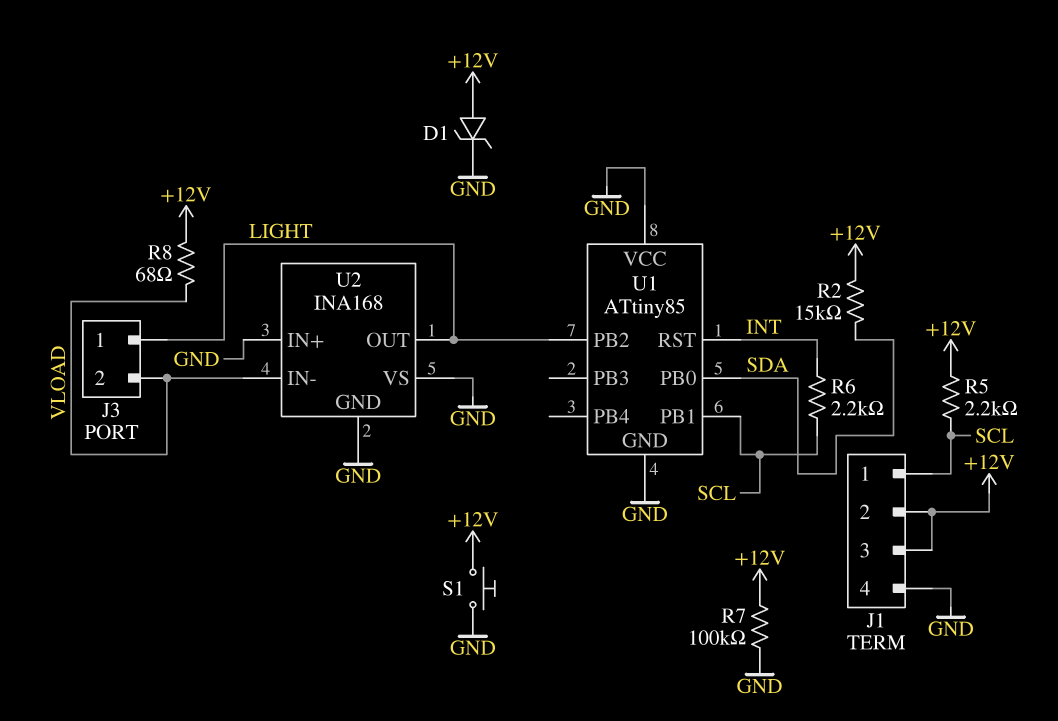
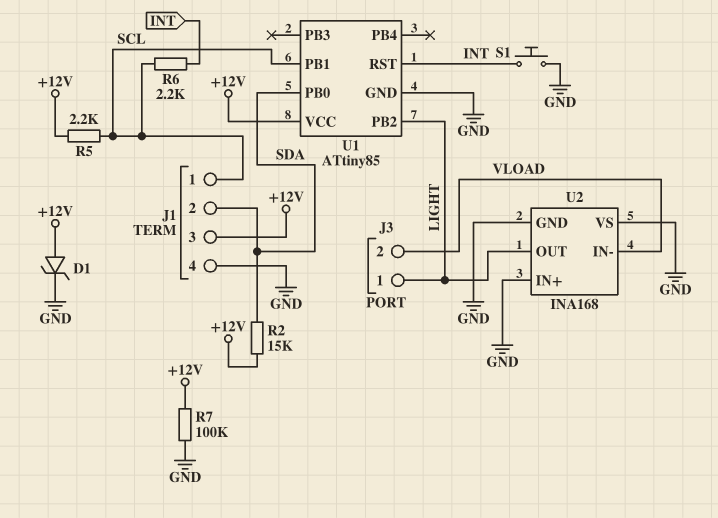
J1 pin 2: +12V -> SDA
R8: 68 (+12V, VLOAD) -> none
S1: button (+12V, GND) -> button (GND, INT)
U1 pin VCC: GND -> +12V

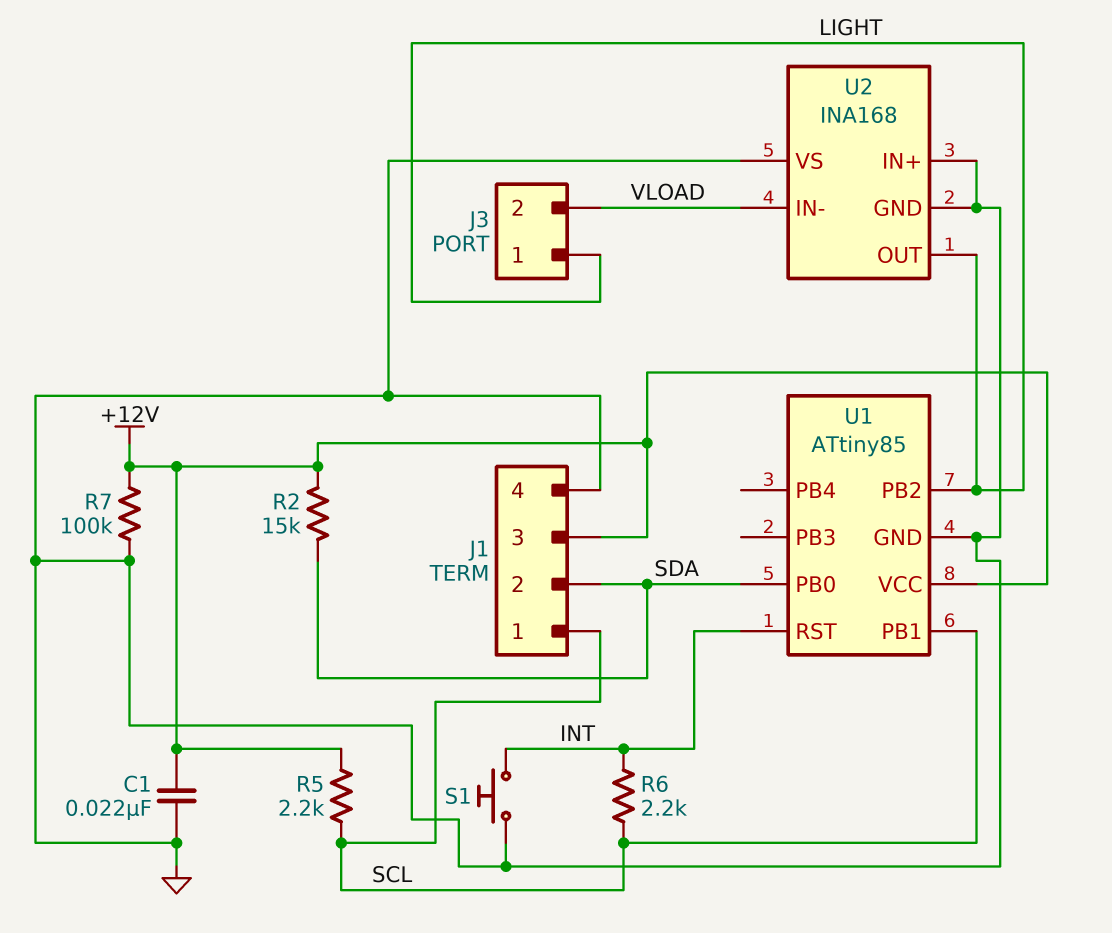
C1: none -> 22nF (+12V, GND)
D1: zener (A +12V, K GND) -> none

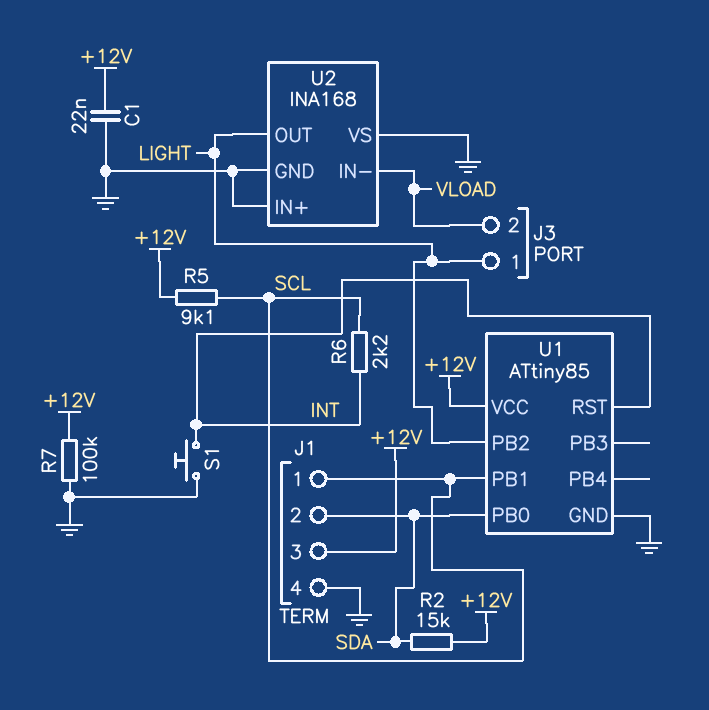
R5: 2.2k (+12V, SCL) -> 9.1k (+12V, SCL)

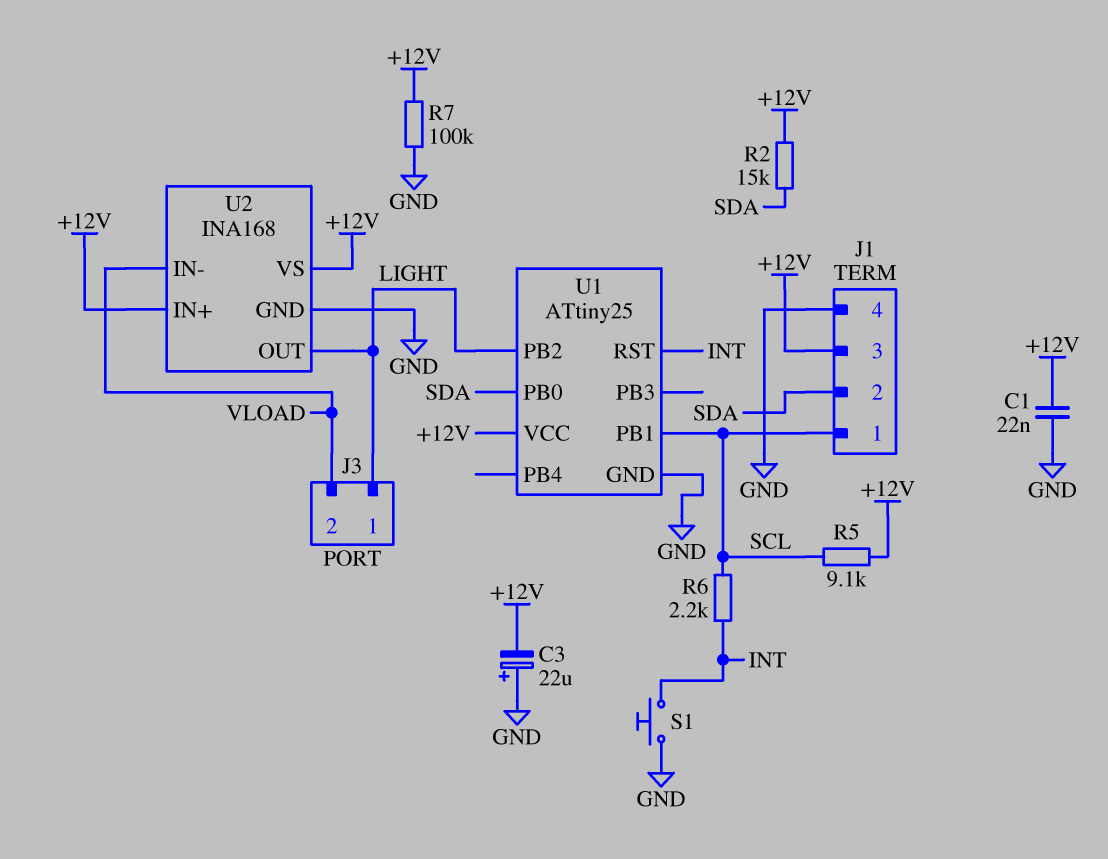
C3: none -> 22uF (plus GND, minus +12V)
U1: ATtiny85 -> ATtiny25
U2 pin IN+: GND -> +12V
U2 pin VS: GND -> +12V

